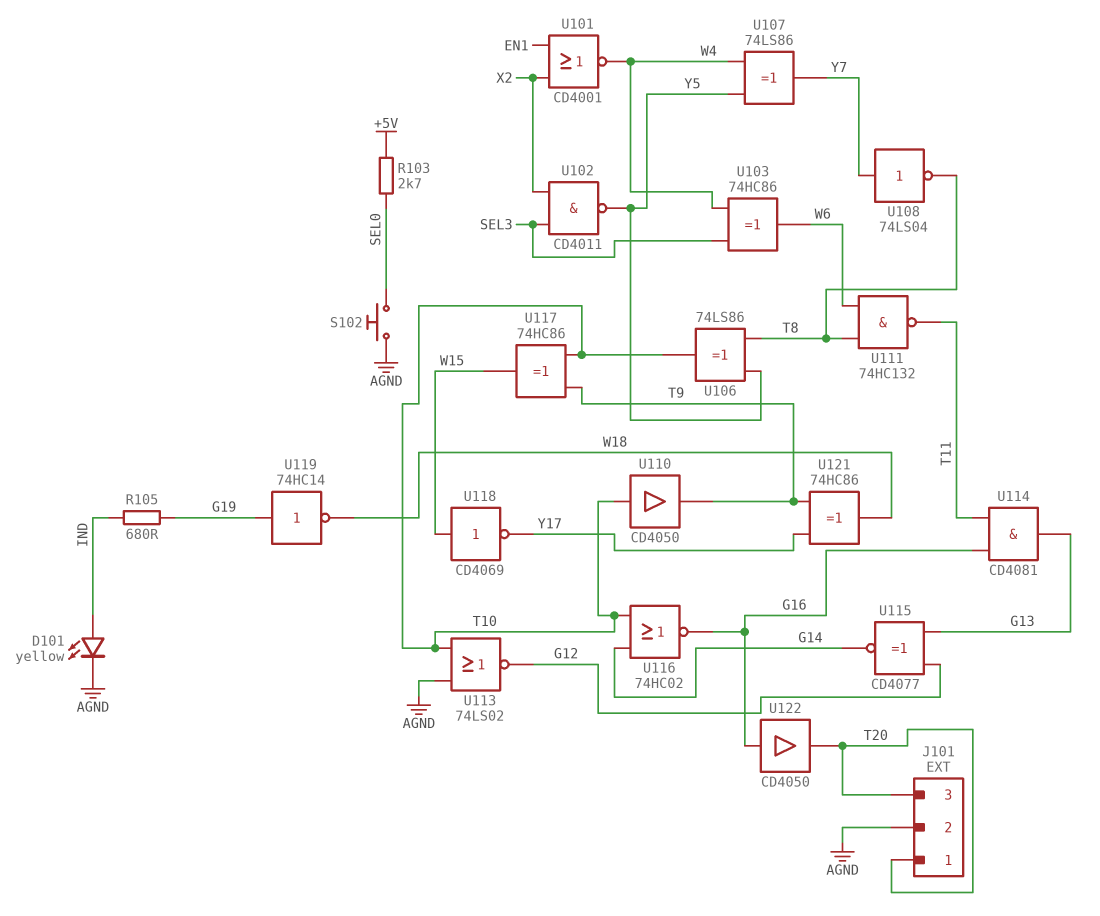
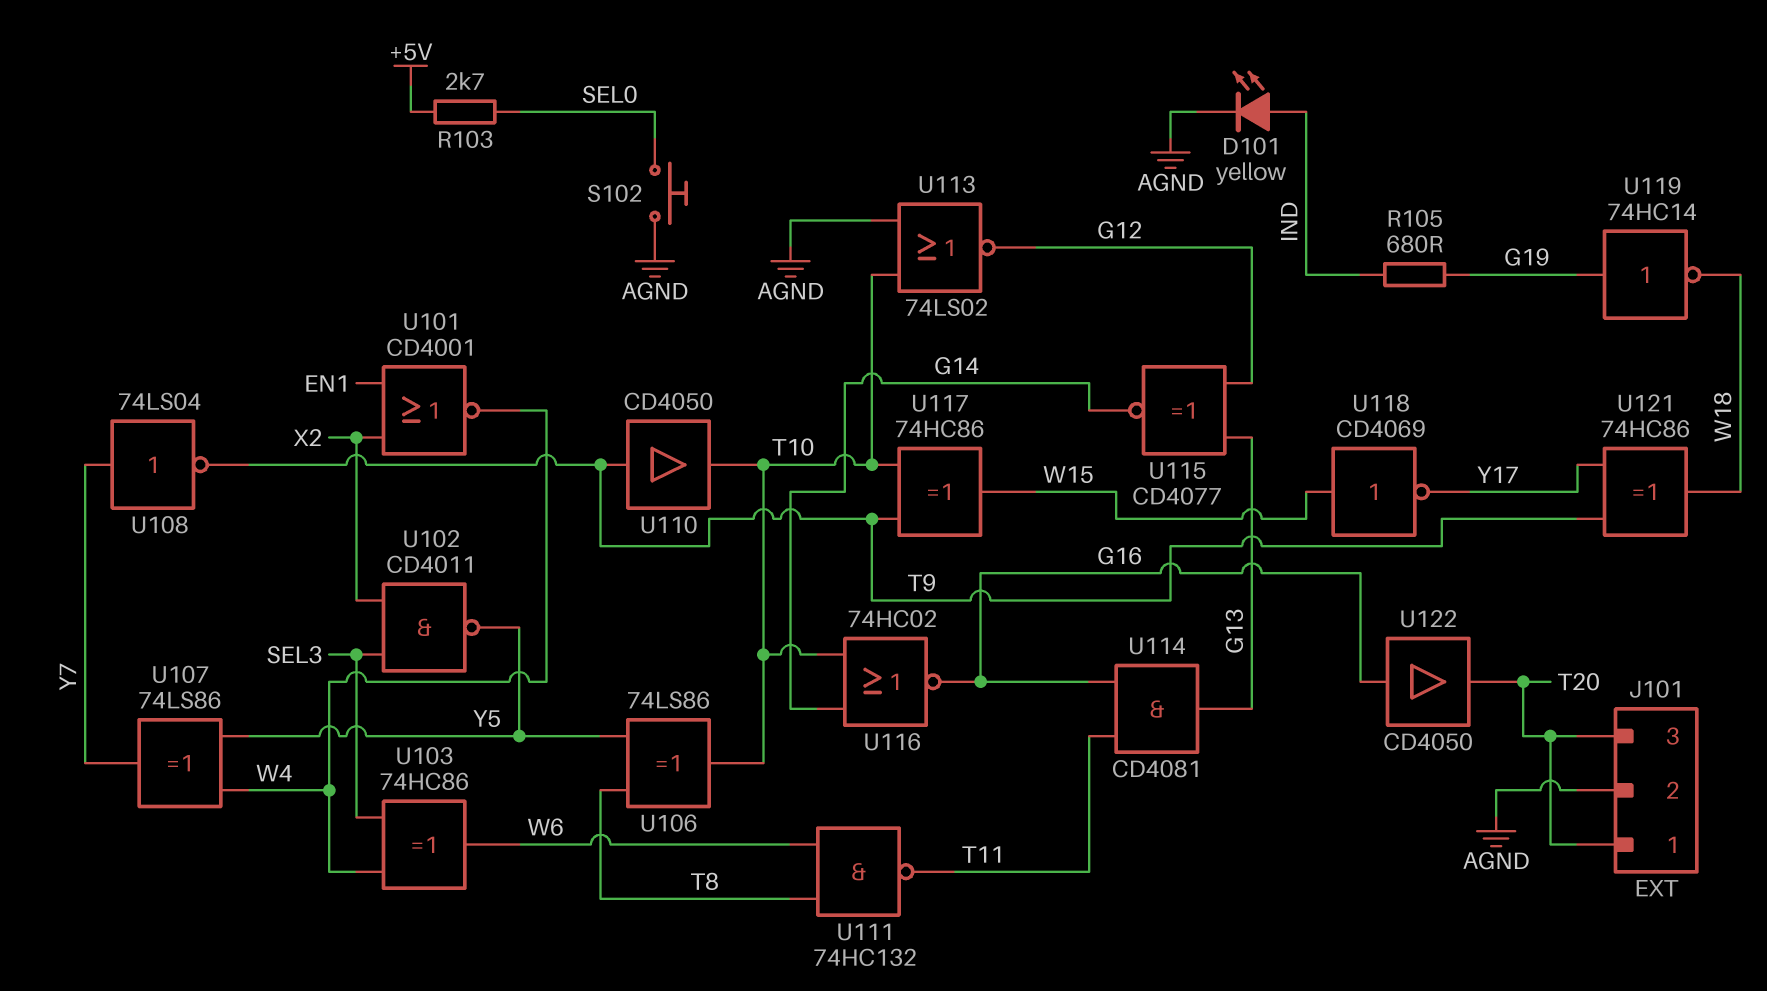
U108: NOT 74LS04 (in Y7, out T8) -> NOT 74LS04 (in Y7, out T9)
U110: buffer CD4050 (in T10, out T9) -> buffer CD4050 (in T9, out T10)

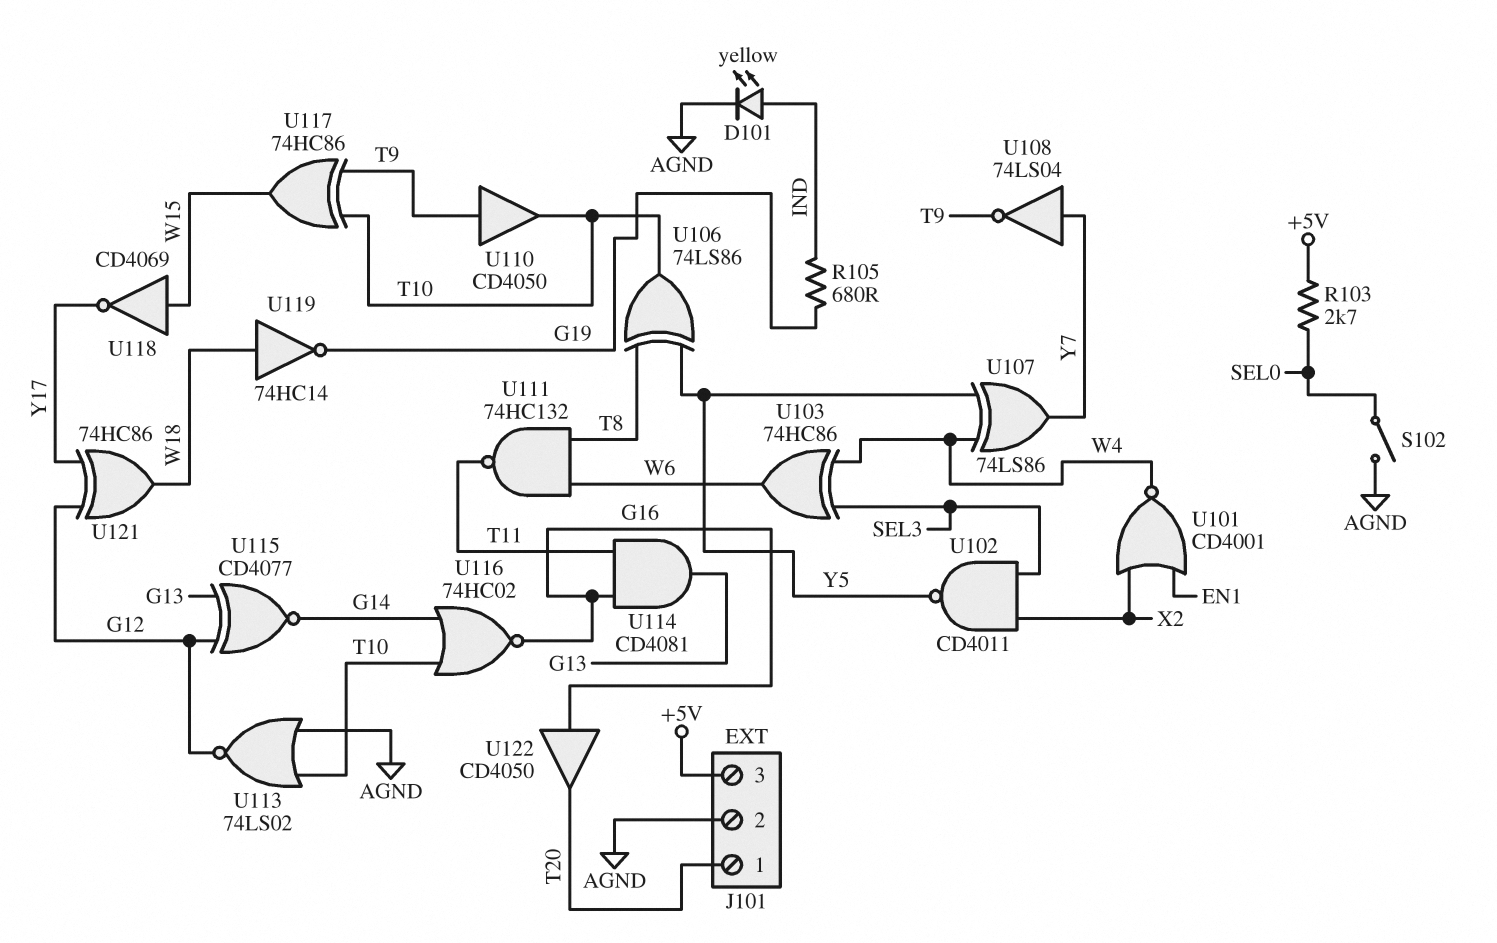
J101 pin 3: T20 -> +5V
S102: button (AGND, SEL0) -> switch (AGND, SEL0)
U119: NOT 74HC14 (in G19, out W18) -> NOT 74HC14 (in W18, out G19)
U121: XOR 74HC86 (in T9, in Y17, out W18) -> XOR 74HC86 (in G12, in Y17, out W18)

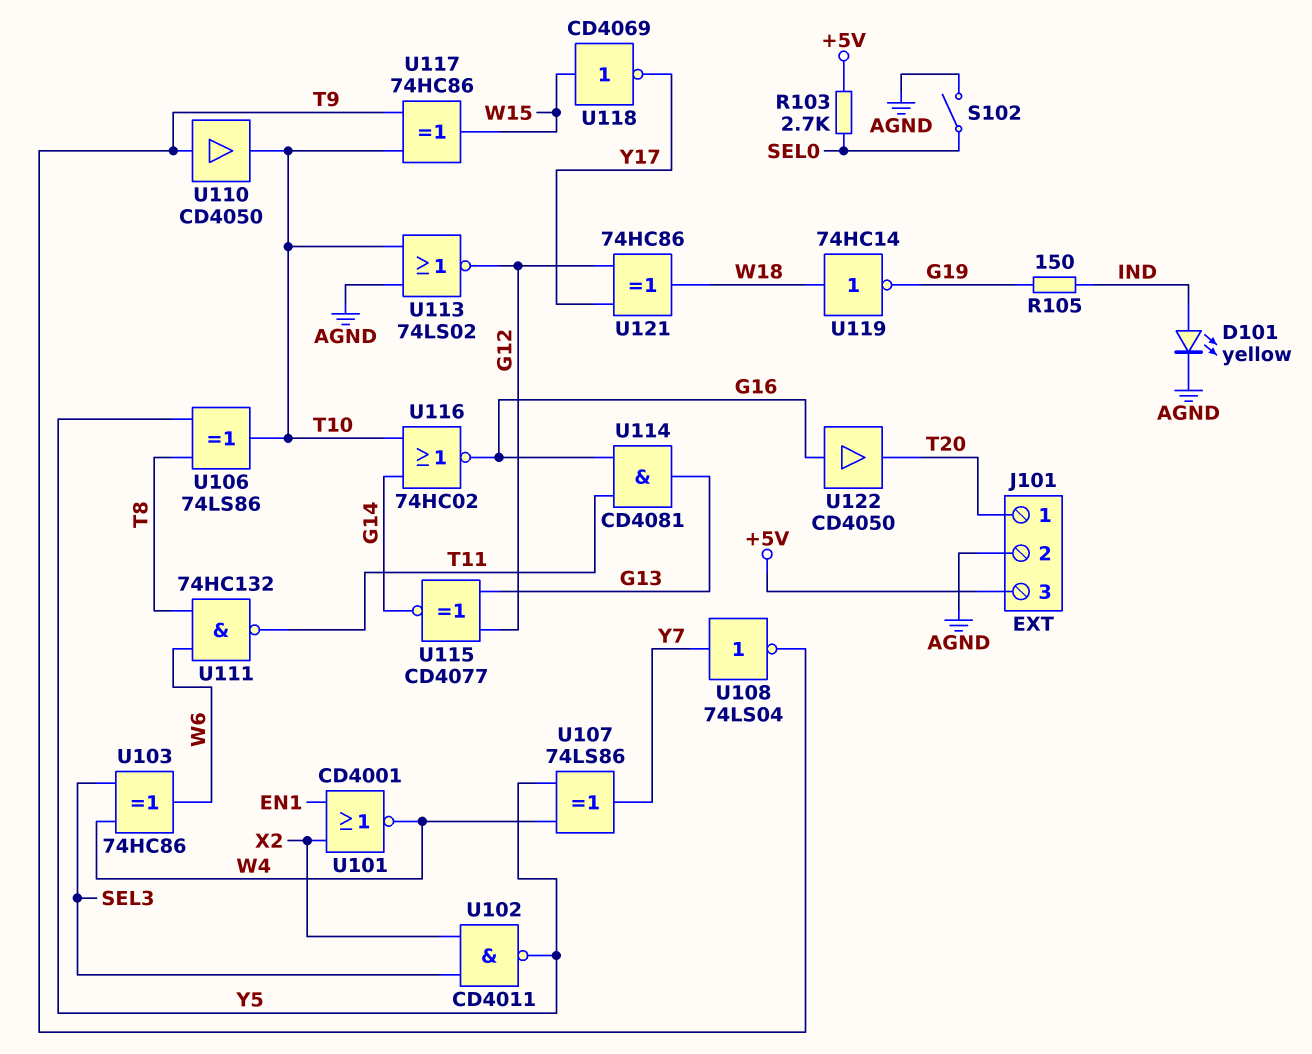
R105: 680 (G19, IND) -> 150 (G19, IND)

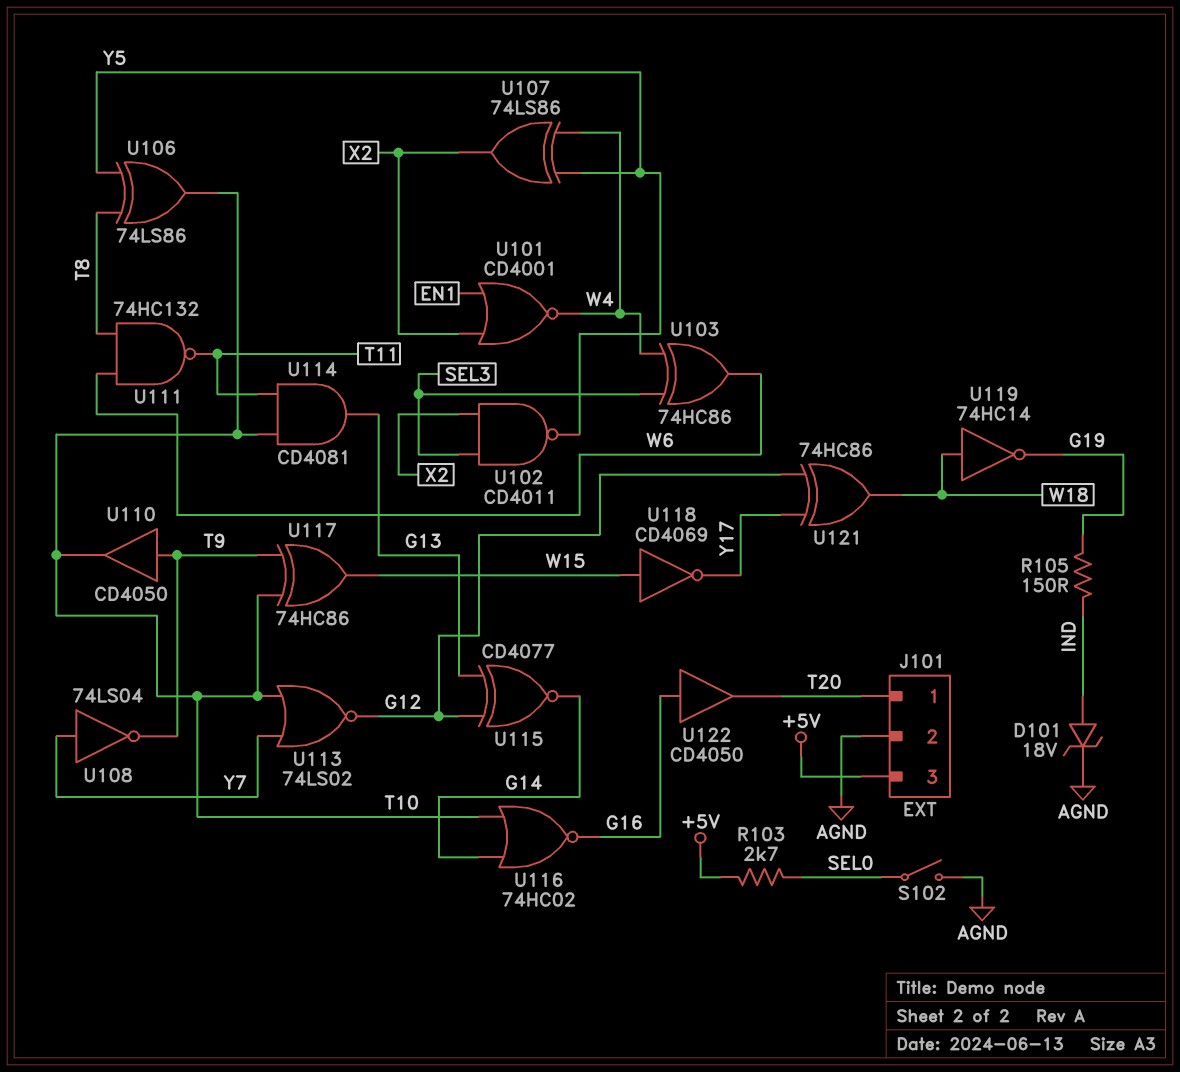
D101: LED yellow (A IND, K AGND) -> zener 18V (A IND, K AGND)
U107: XOR 74LS86 (in W4, in Y5, out Y7) -> XOR 74LS86 (in W4, in Y5, out X2)
U113: NOR 74LS02 (in AGND, in T10, out G12) -> NOR 74LS02 (in T10, in Y7, out G12)
U114: AND CD4081 (in G16, in T11, out G13) -> AND CD4081 (in T10, in T11, out G13)

